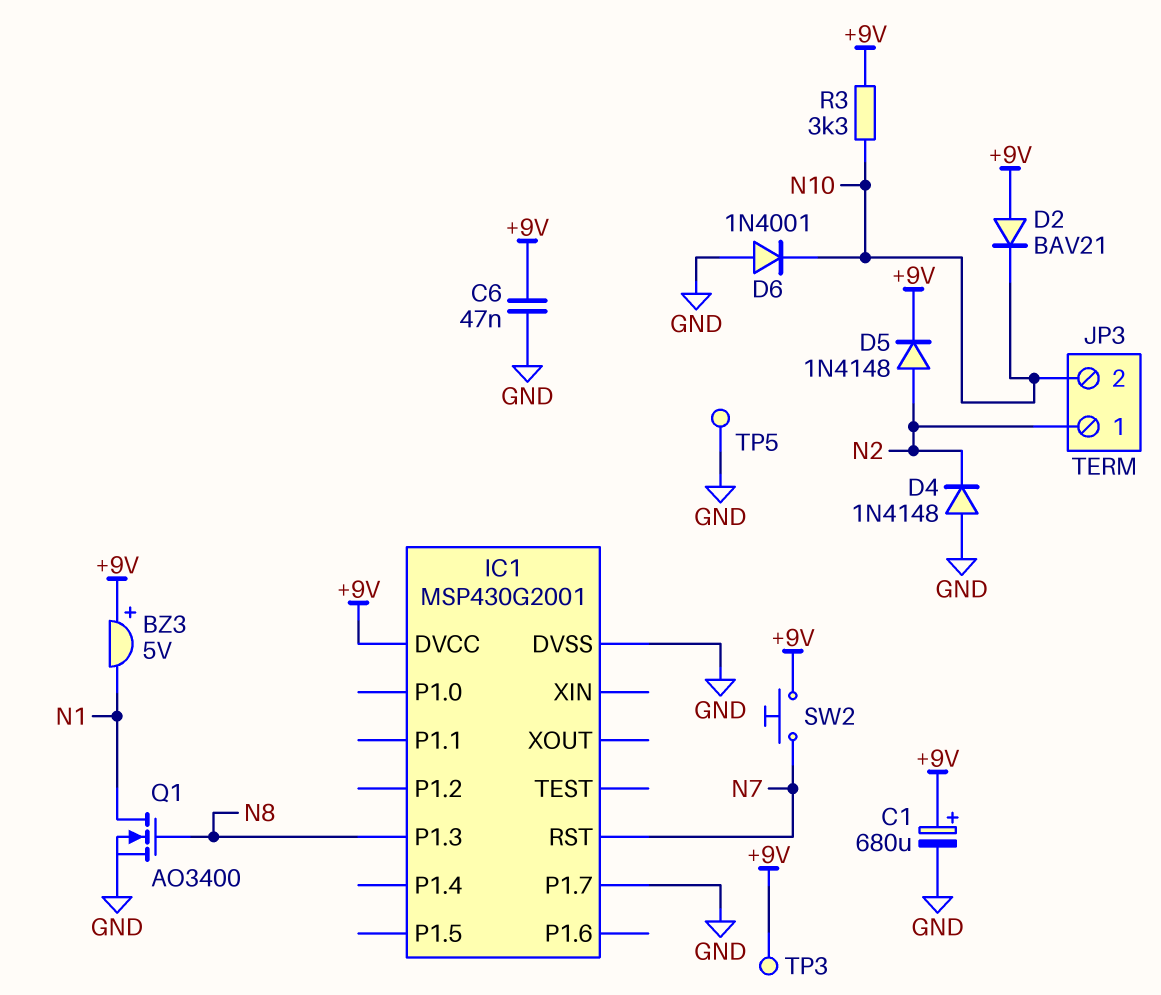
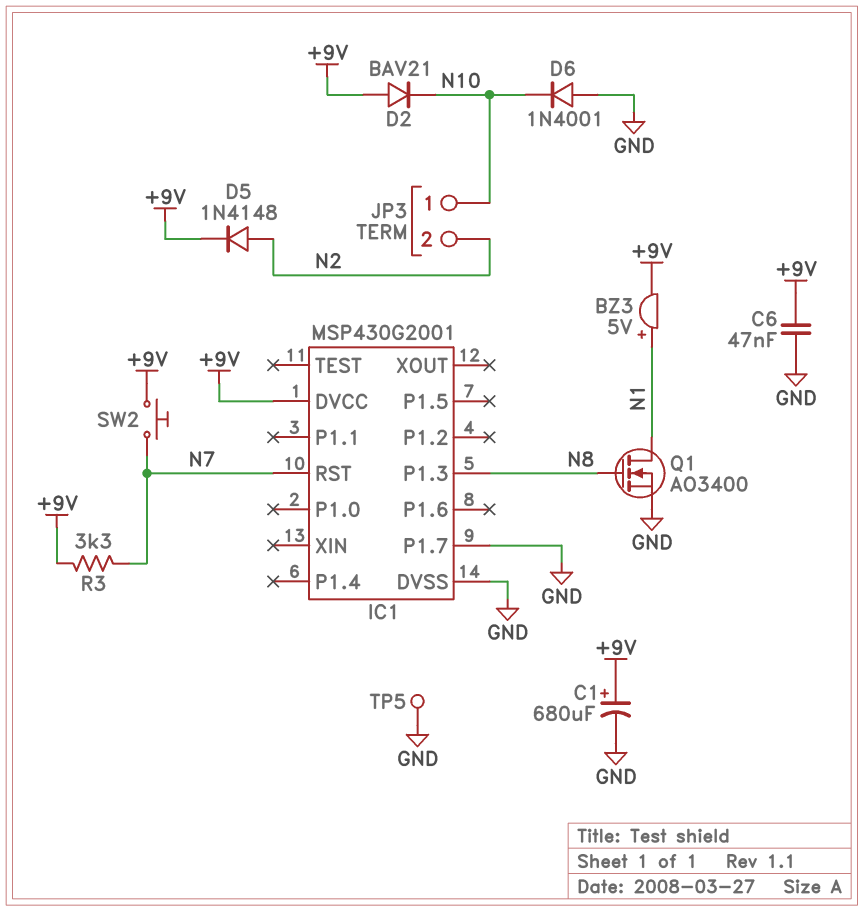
BZ3: buzzer 5V (plus +9V, minus N1) -> buzzer 5V (plus N1, minus +9V)
D4: diode 1N4148 (A GND, K N2) -> none
JP3 pin 1: N2 -> N10
JP3 pin 2: N10 -> N2
R3: 3.3k (+9V, N10) -> 3.3k (+9V, N7)
TP3: test point (+9V) -> none

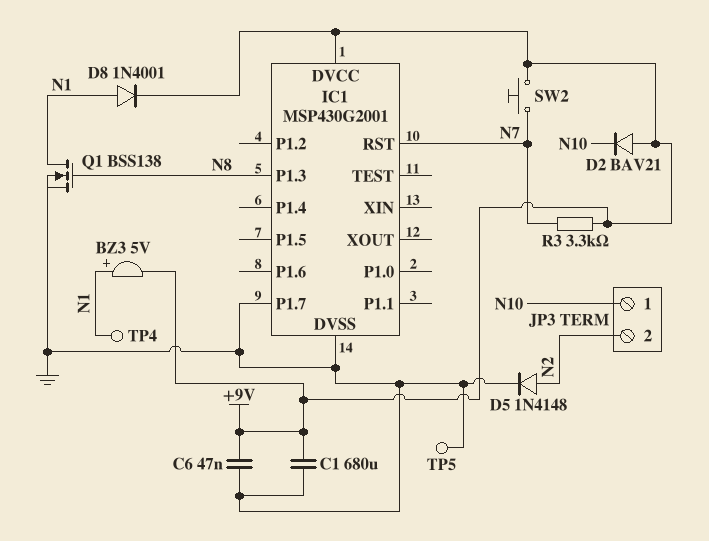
C1: 680uF (plus +9V, minus GND) -> 680uF (+9V, GND)
D5: diode 1N4148 (A N2, K +9V) -> diode 1N4148 (A N2, K GND)
D6: diode 1N4001 (A GND, K N10) -> none
D8: none -> diode 1N4001 (A N1, K +9V)
Q1: NMOS AO3400 (G N8, D N1, S GND) -> NMOS BSS138 (G N8, D N1, S GND)
TP4: none -> test point (N1)

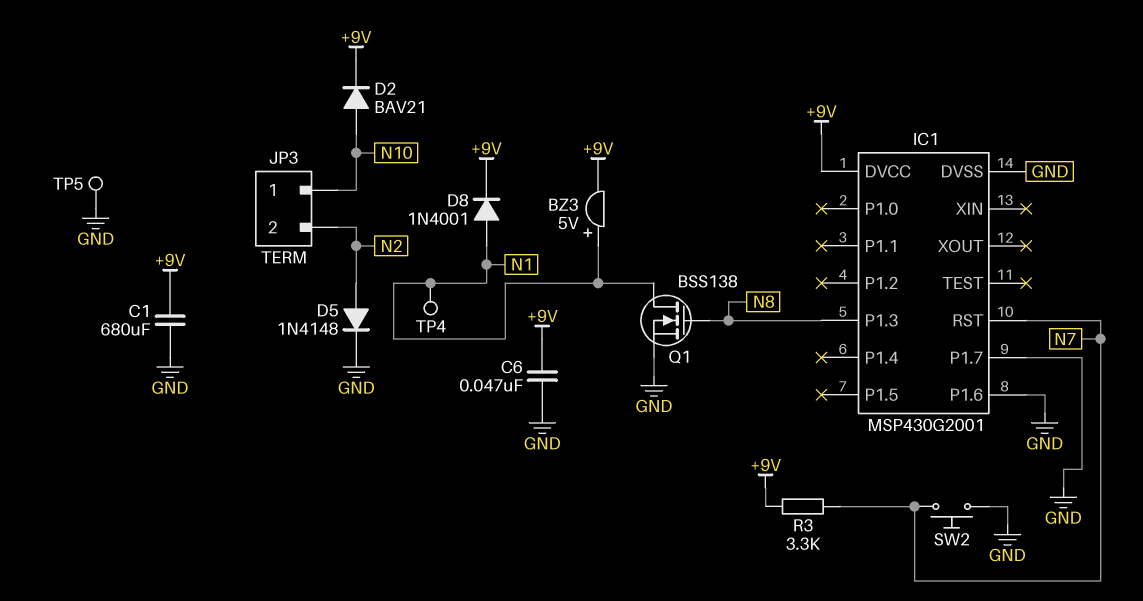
D2: diode BAV21 (A +9V, K N10) -> diode BAV21 (A N10, K +9V)
IC1 pin P1.6: none -> GND
SW2: button (+9V, N7) -> button (GND, N7)

